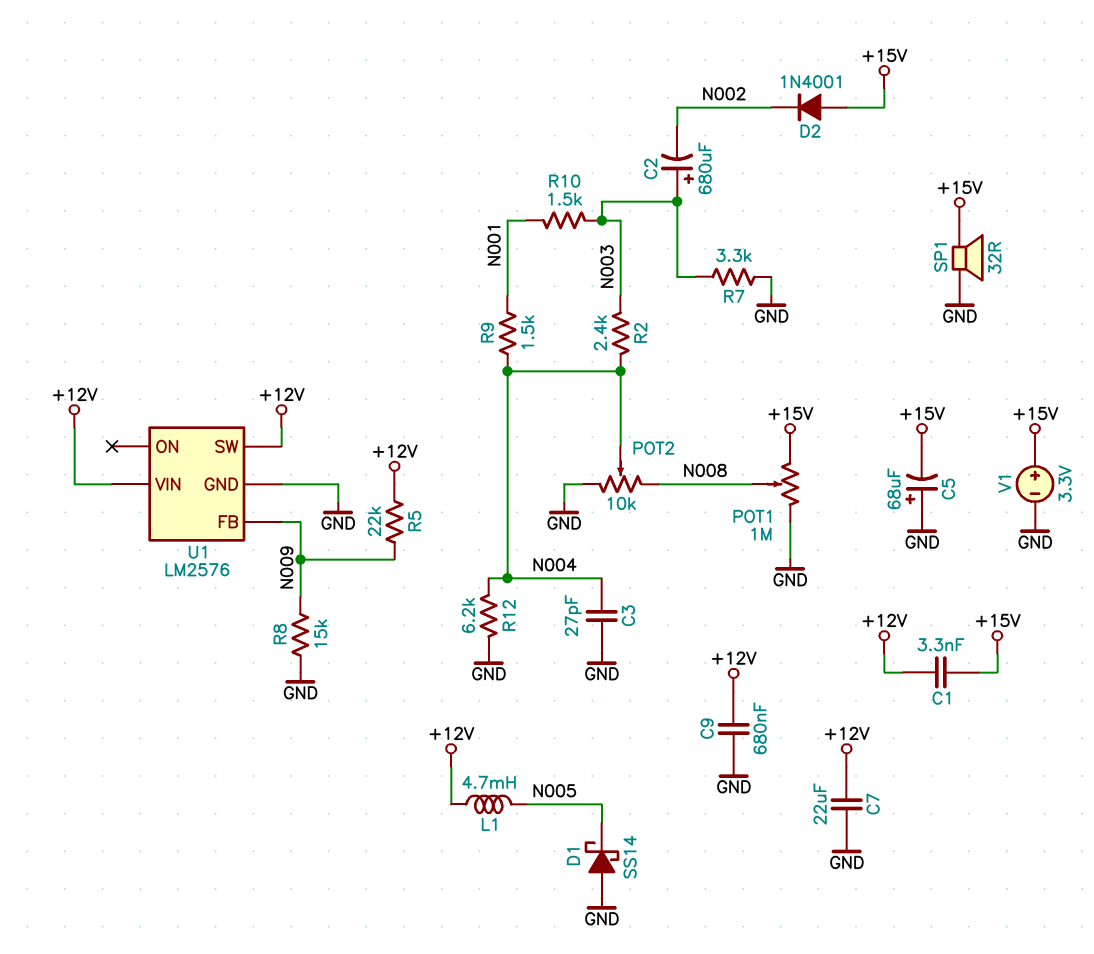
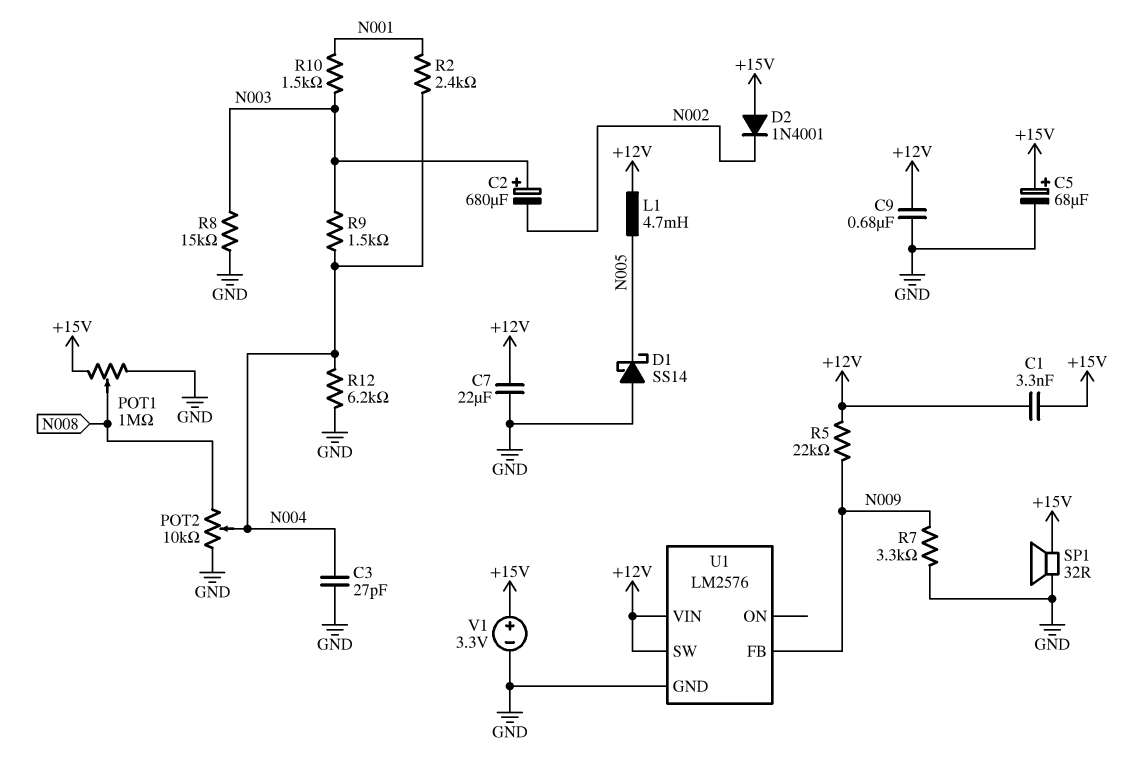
C5: 68uF (plus GND, minus +15V) -> 68uF (plus +15V, minus GND)
R2: 2.4k (N003, N004) -> 2.4k (N001, N004)
R7: 3.3k (GND, N003) -> 3.3k (GND, N009)
R8: 15k (GND, N009) -> 15k (GND, N003)
R9: 1.5k (N001, N004) -> 1.5k (N003, N004)

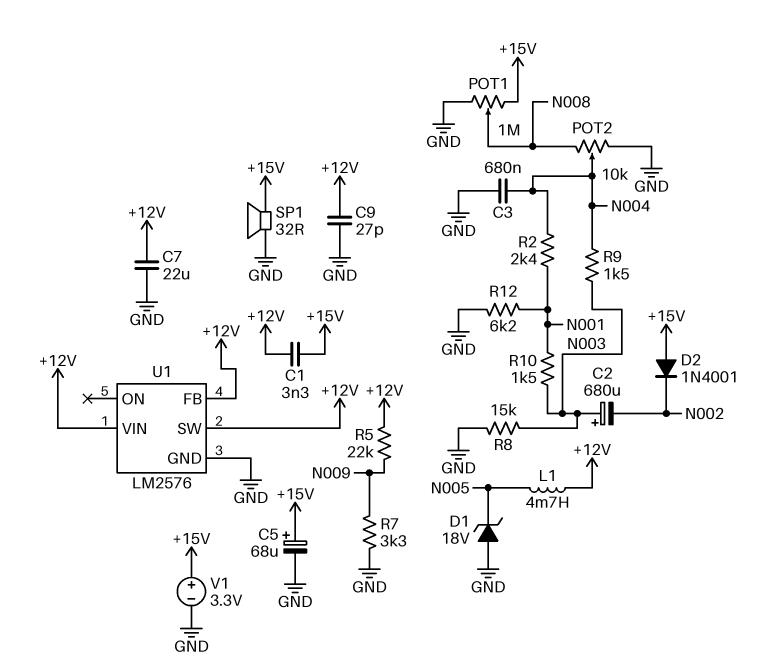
C3: 27pF (GND, N004) -> 680nF (GND, N004)
C9: 680nF (+12V, GND) -> 27pF (+12V, GND)
D1: schottky SS14 (A GND, K N005) -> zener 18V (A GND, K N005)
R12: 6.2k (GND, N004) -> 6.2k (GND, N001)
U1 pin FB: N009 -> +12V

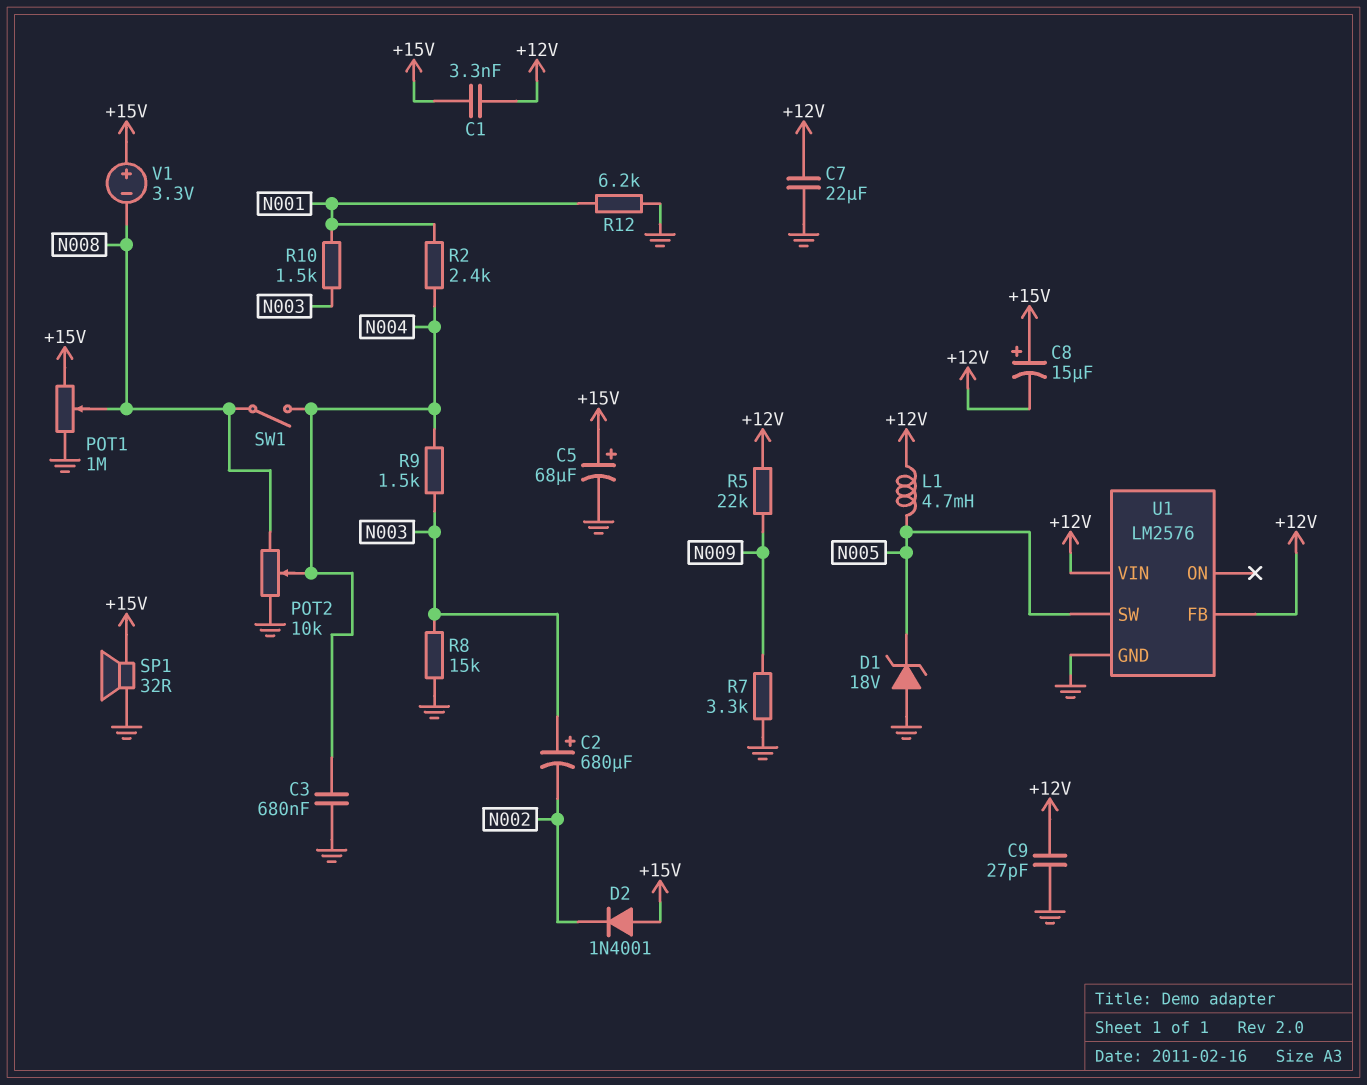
C8: none -> 15uF (plus +15V, minus +12V)
SW1: none -> switch (N004, N008)
U1 pin SW: +12V -> N005
V1: 3.3V (plus +15V, minus GND) -> 3.3V (plus +15V, minus N008)

